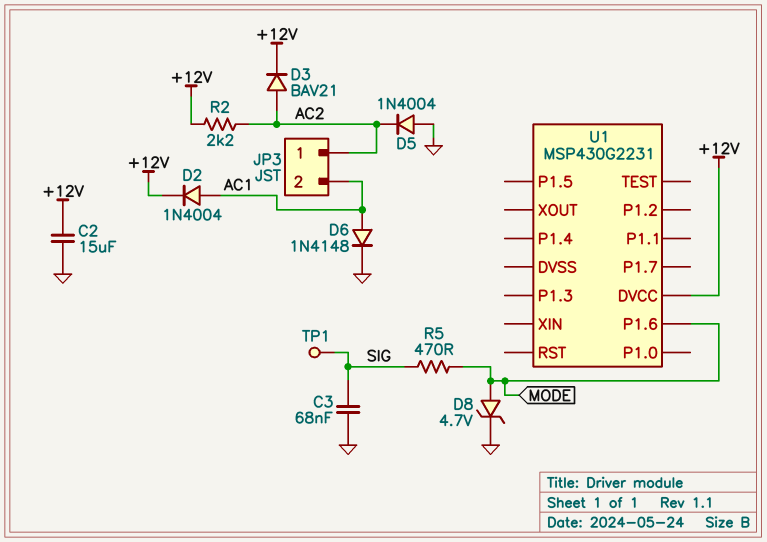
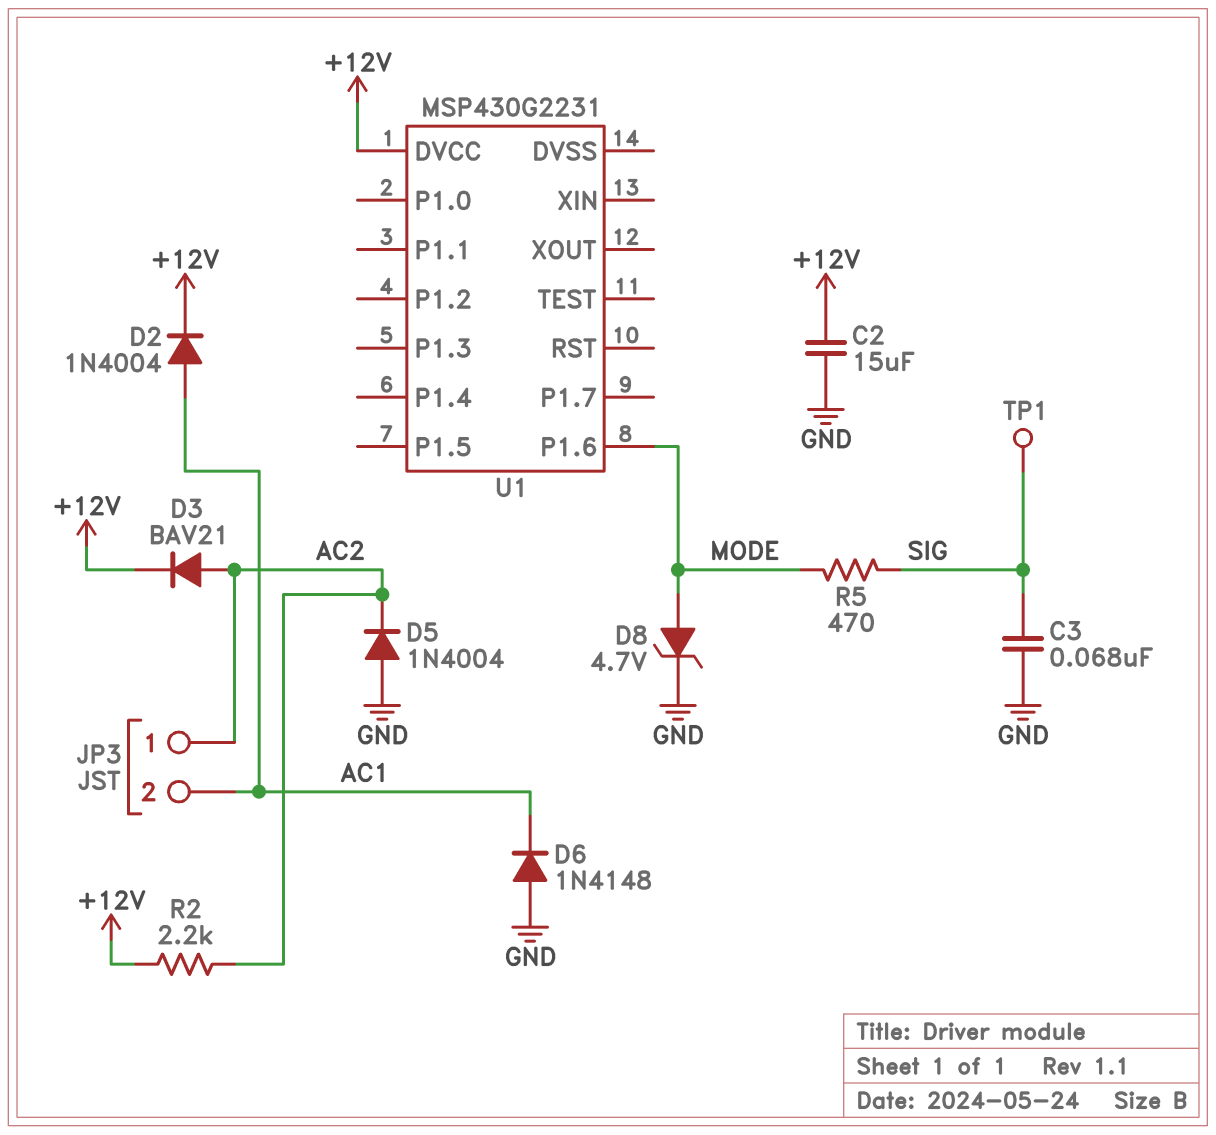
D6: diode 1N4148 (A AC1, K GND) -> diode 1N4148 (A GND, K AC1)

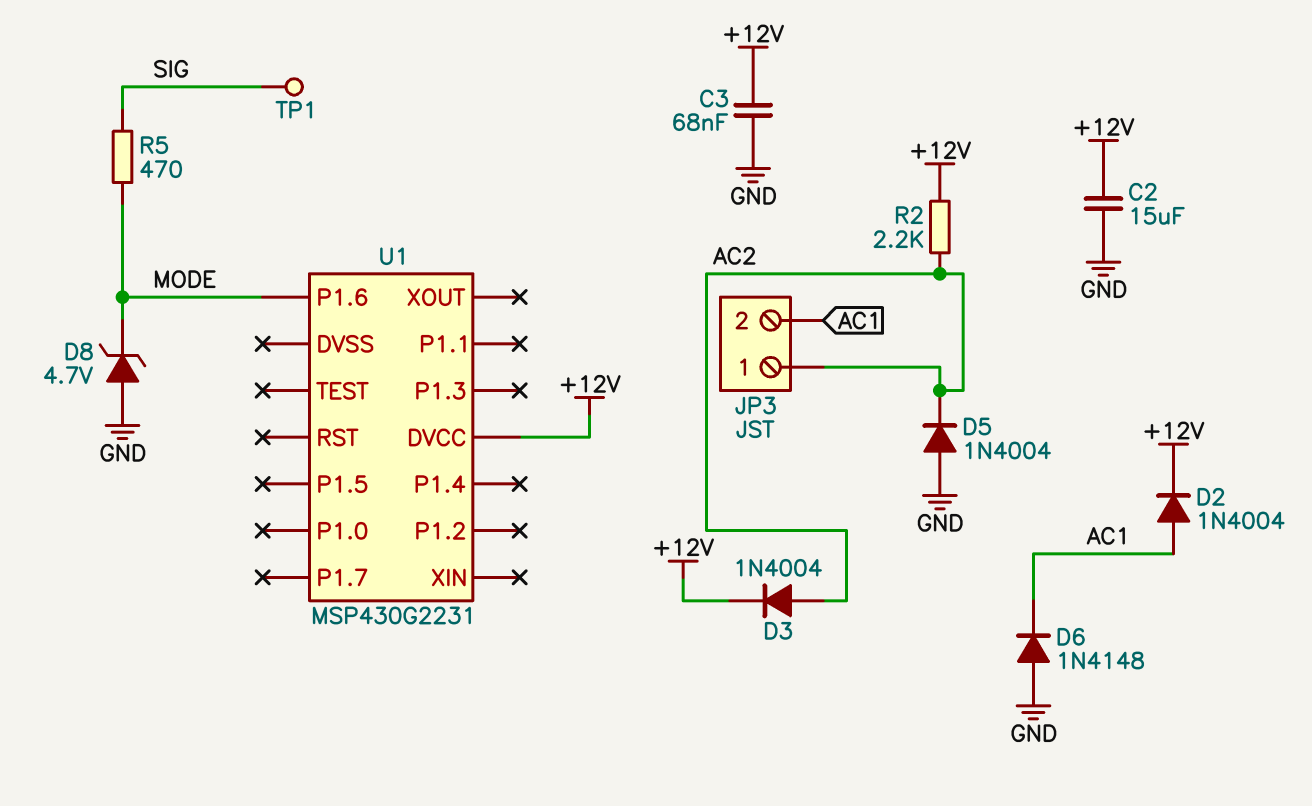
C3: 68nF (GND, SIG) -> 68nF (+12V, GND)
D3: diode BAV21 (A AC2, K +12V) -> diode 1N4004 (A AC2, K +12V)
D8: zener 4.7V (A MODE, K GND) -> zener 4.7V (A GND, K MODE)

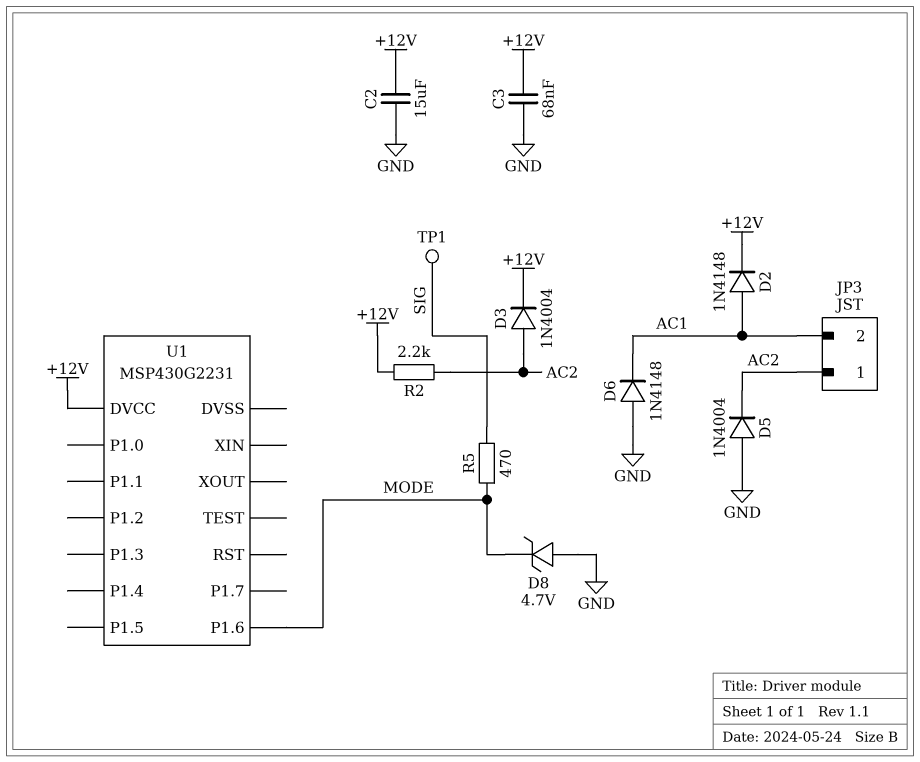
D2: diode 1N4004 (A AC1, K +12V) -> diode 1N4148 (A AC1, K +12V)

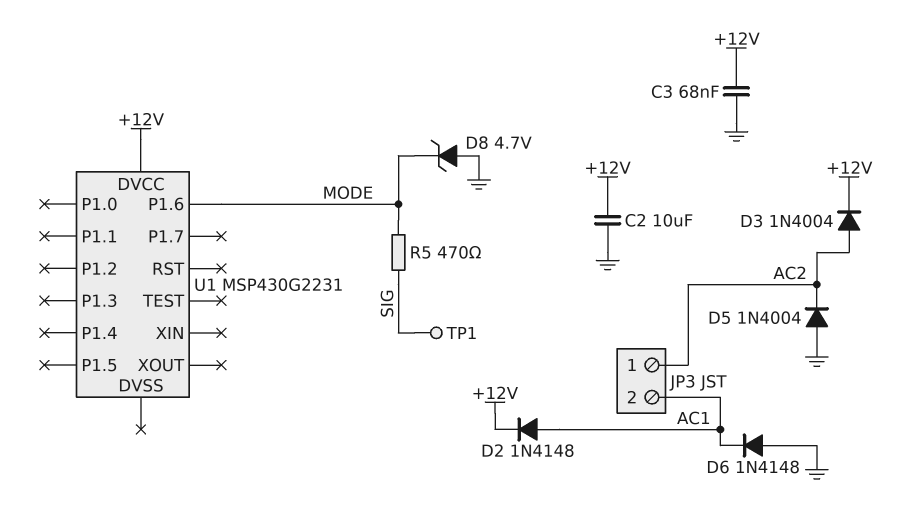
C2: 15uF (+12V, GND) -> 10uF (+12V, GND)
R2: 2.2k (+12V, AC2) -> none

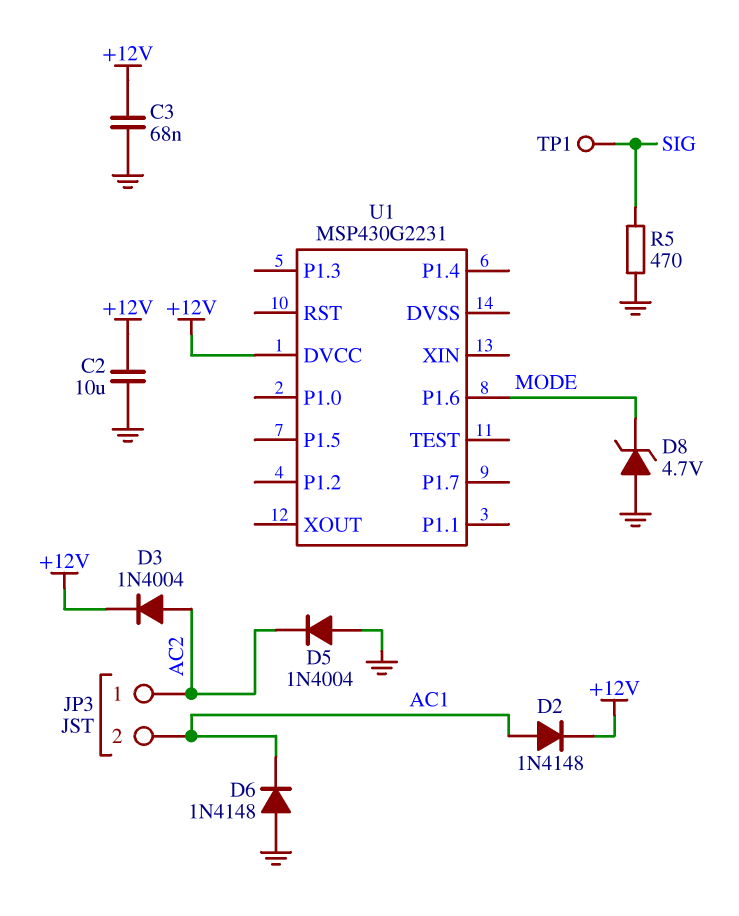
R5: 470 (MODE, SIG) -> 470 (GND, SIG)

